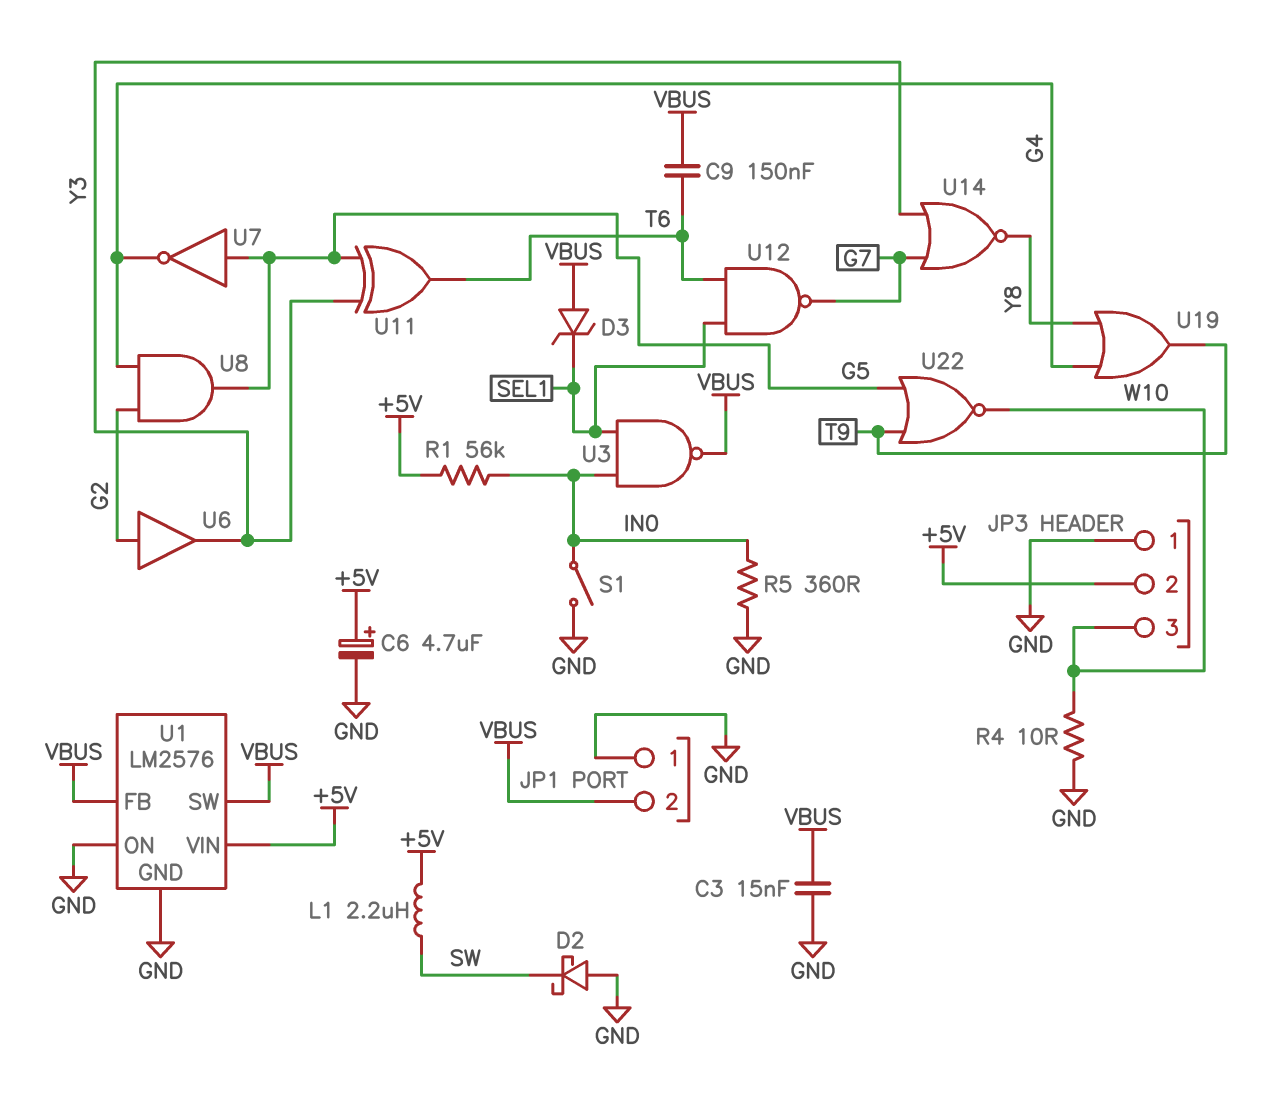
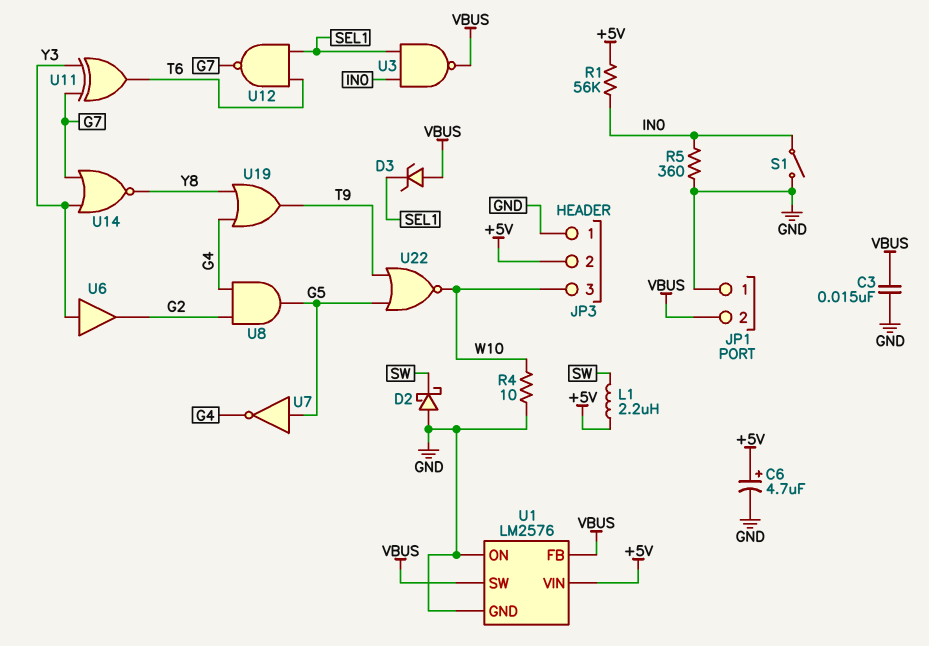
C9: 150nF (T6, VBUS) -> none
U6: buffer (in G2, out Y3) -> buffer (in Y3, out G2)
U11: XOR (in G5, in Y3, out T6) -> XOR (in G7, in Y3, out T6)

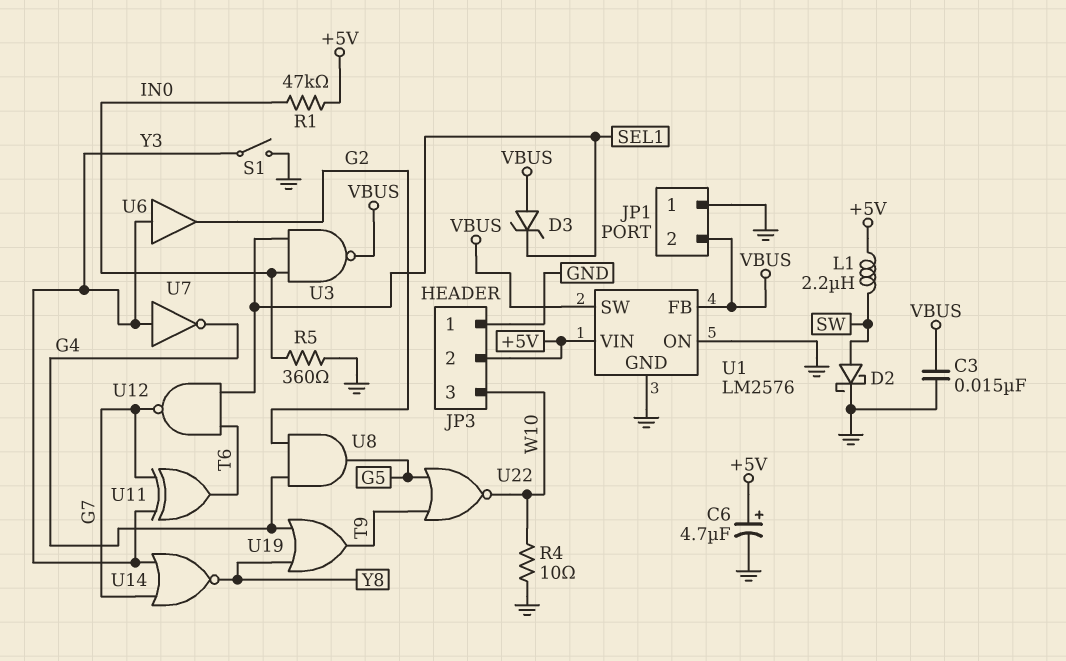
D2: schottky (A GND, K SW) -> schottky (A SW, K GND)
R1: 56k (+5V, IN0) -> 47k (+5V, IN0)
S1: switch (GND, IN0) -> switch (GND, Y3)
U7: NOT (in G5, out G4) -> NOT (in Y3, out G4)

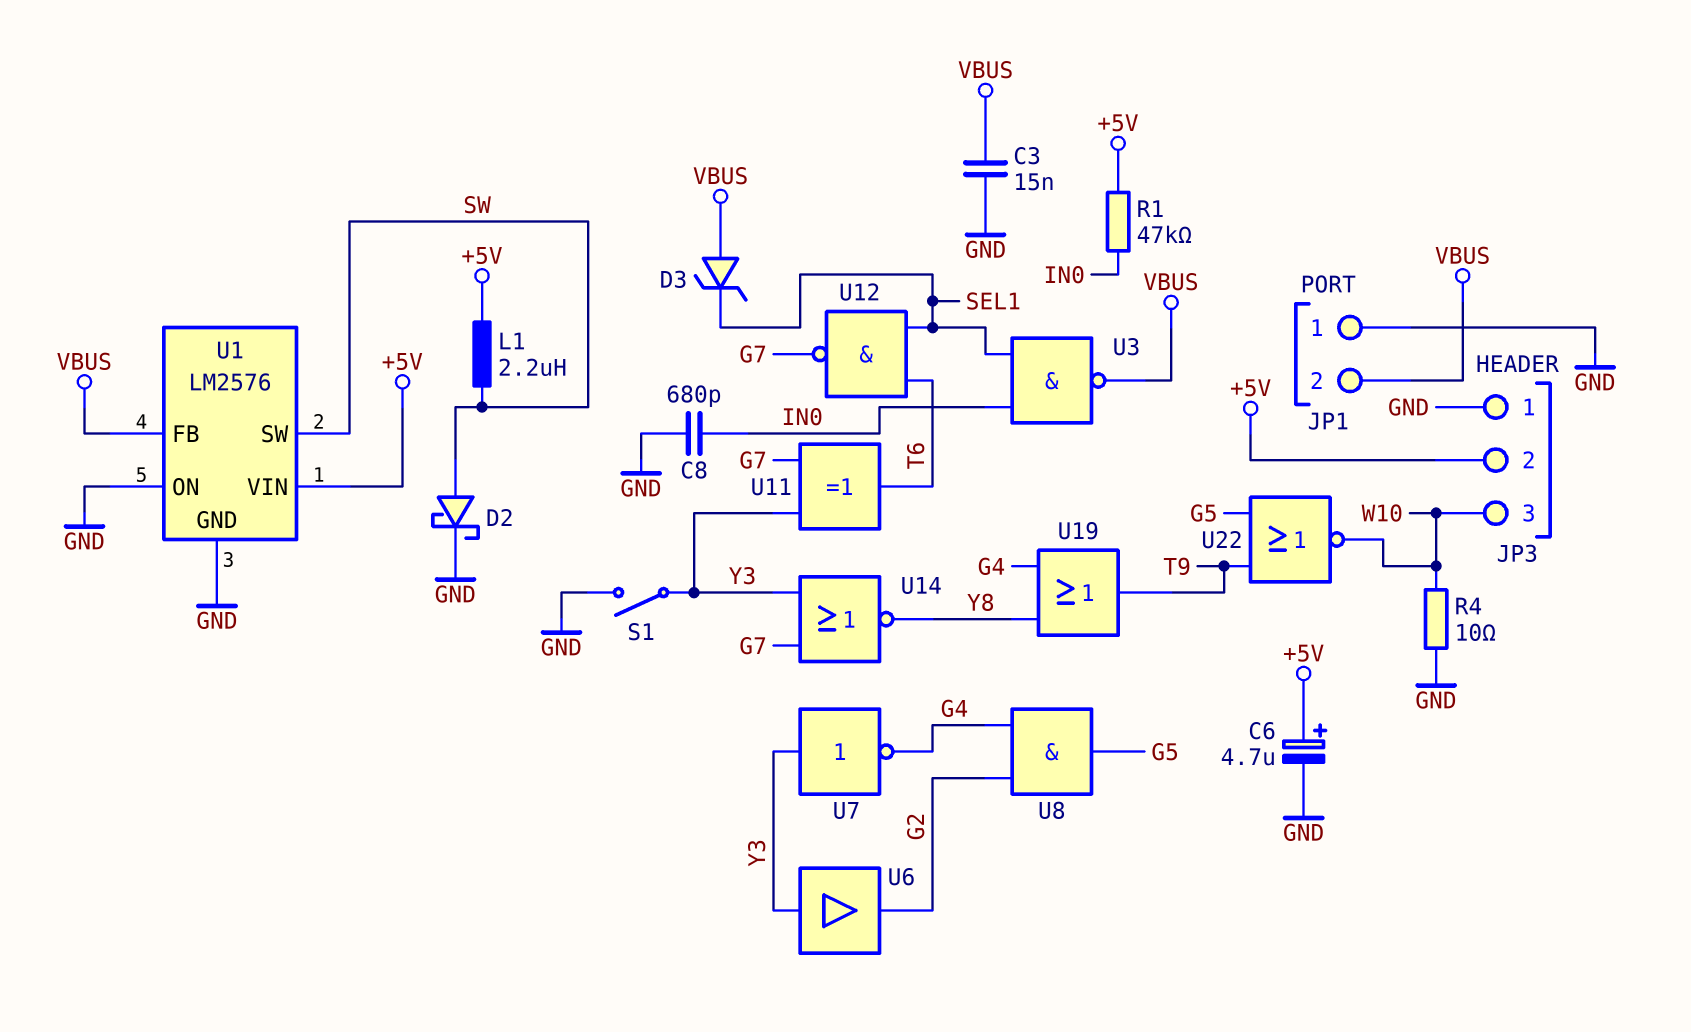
C8: none -> 680pF (GND, IN0)
R5: 360 (GND, IN0) -> none
U1 pin SW: VBUS -> SW

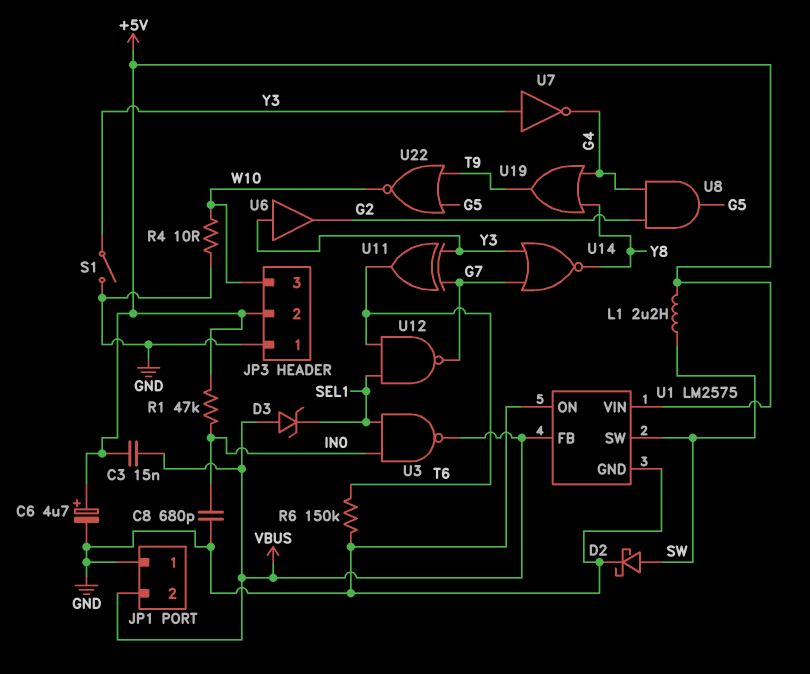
C3: 15nF (GND, VBUS) -> 15nF (+5V, VBUS)
R6: none -> 150k (GND, T6)
U1: LM2576 -> LM2575

